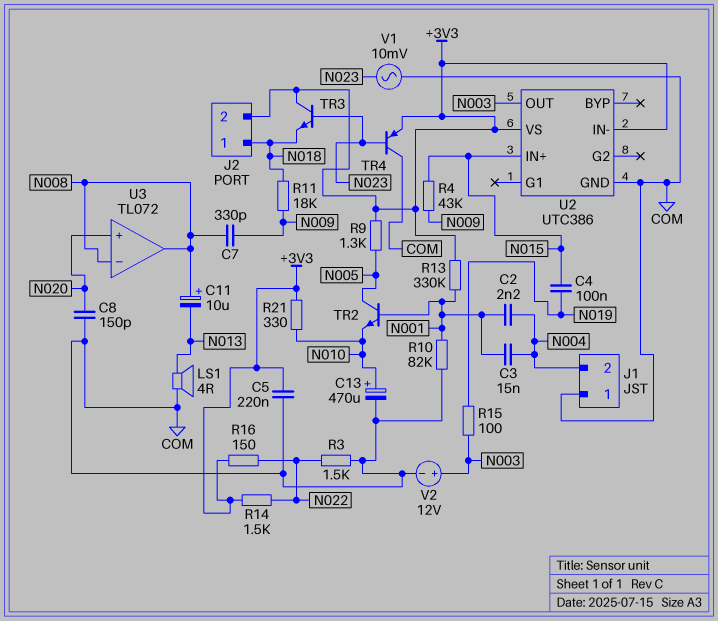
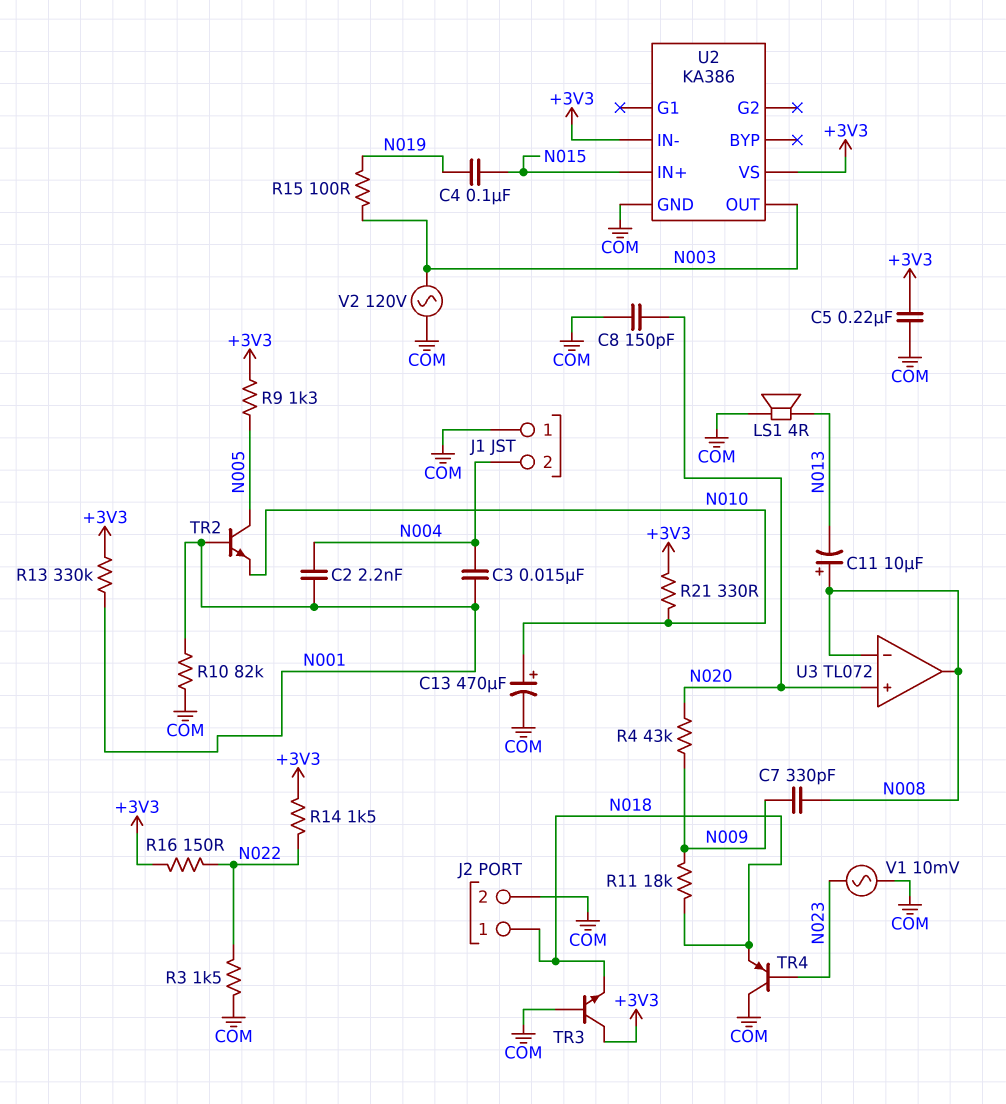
J2 pin 2: +3V3 -> COM
R4: 43k (N009, N015) -> 43k (N009, N020)
TR3: NPN (B N023, C +3V3, E N018) -> NPN (B COM, C +3V3, E N018)
TR4: PNP (B N023, C COM, E +3V3) -> PNP (B N023, C COM, E N018)
U2: UTC386 -> KA386
V2: 12V (plus N003, minus COM) -> AC 120V (COM, N003)

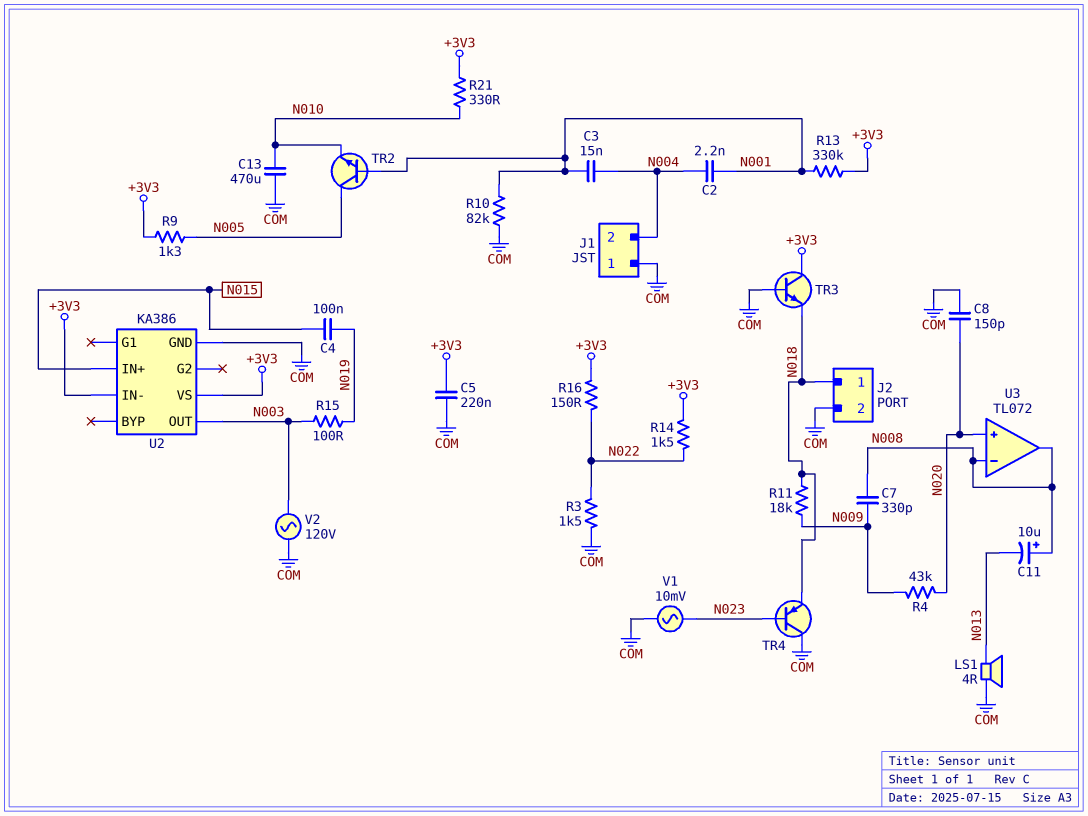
C13: 470uF (plus N010, minus COM) -> 470uF (COM, N010)

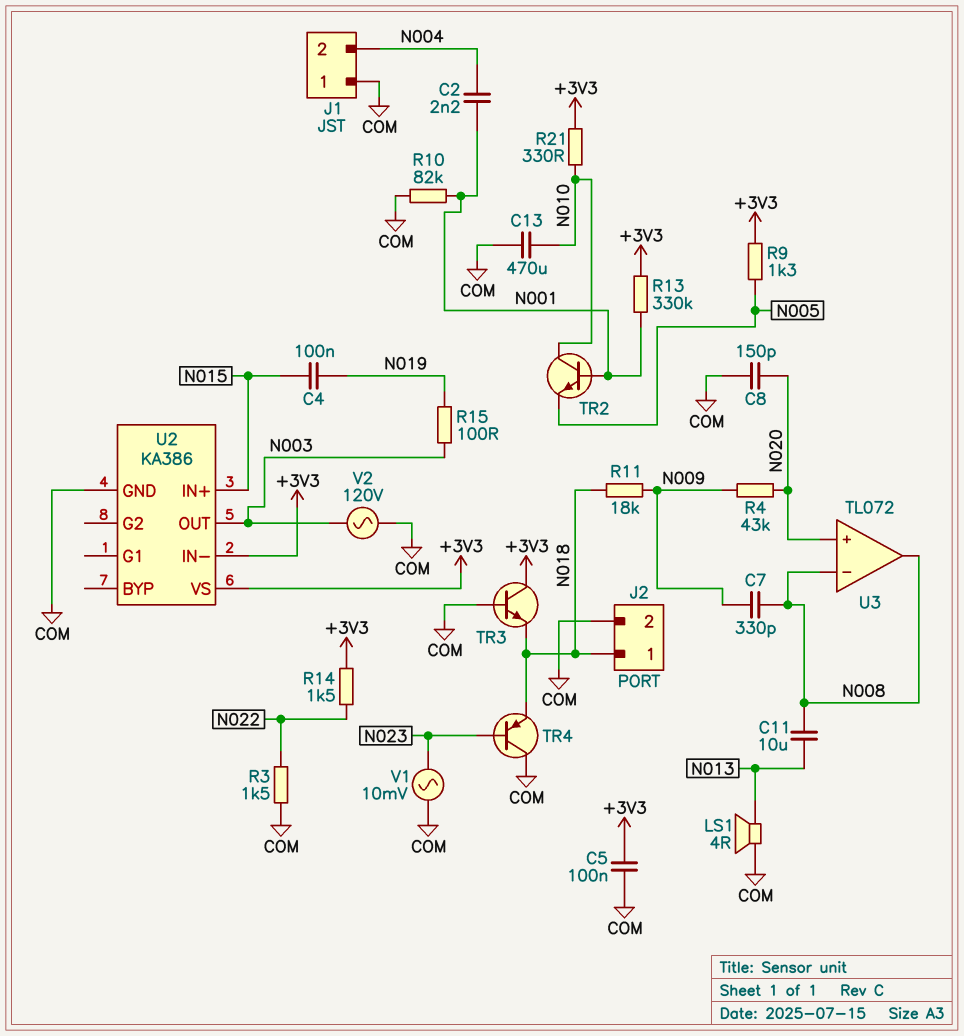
C3: 15nF (N001, N004) -> none
C5: 220nF (+3V3, COM) -> 100nF (+3V3, COM)
C11: 10uF (plus N008, minus N013) -> 10uF (N008, N013)
R16: 150 (+3V3, N022) -> none
TR2: NPN (B N001, C N005, E N010) -> NPN (B N001, C N010, E N005)

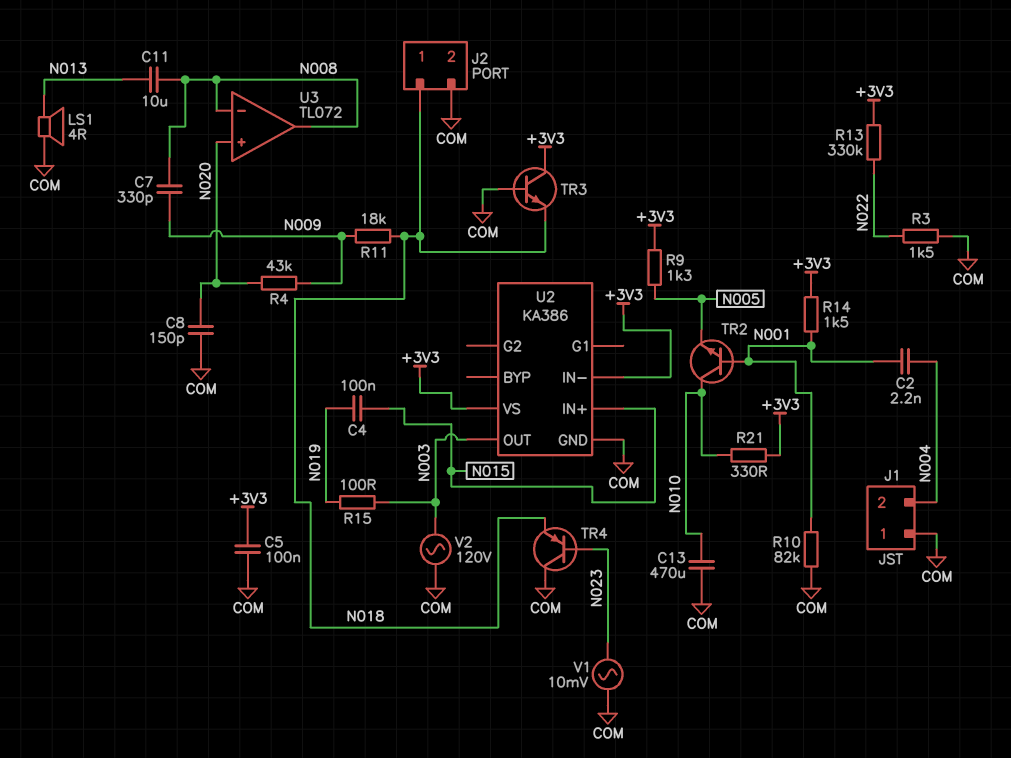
R13: 330k (+3V3, N001) -> 330k (+3V3, N022)
R14: 1.5k (+3V3, N022) -> 1.5k (+3V3, N001)

